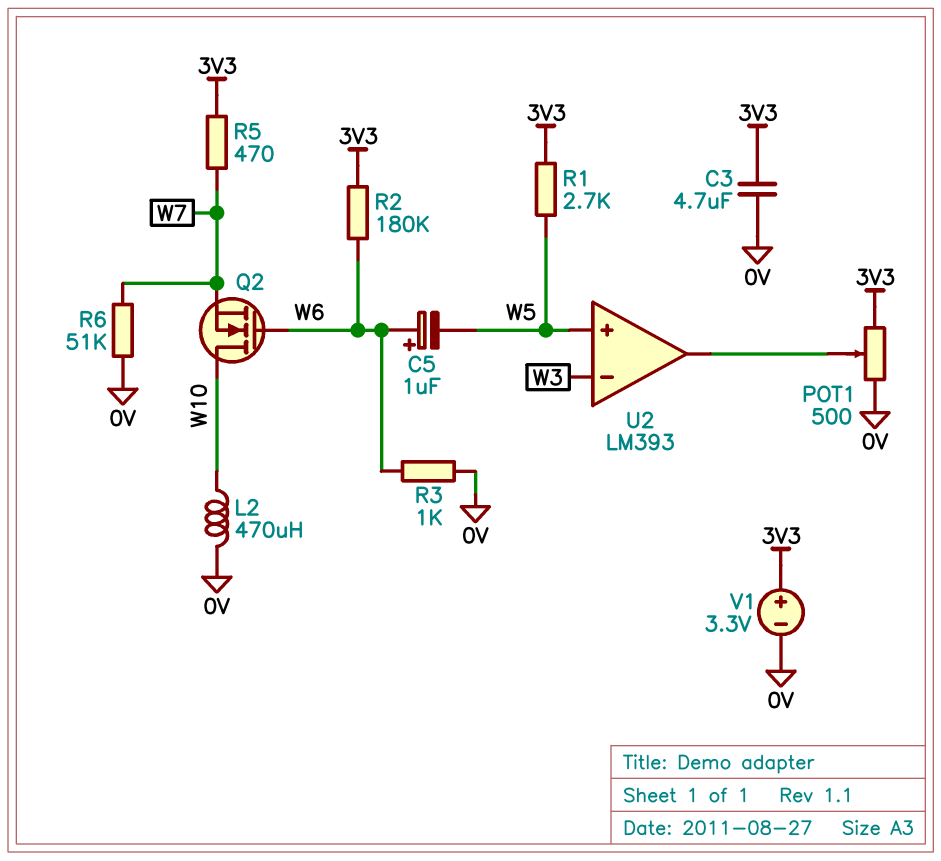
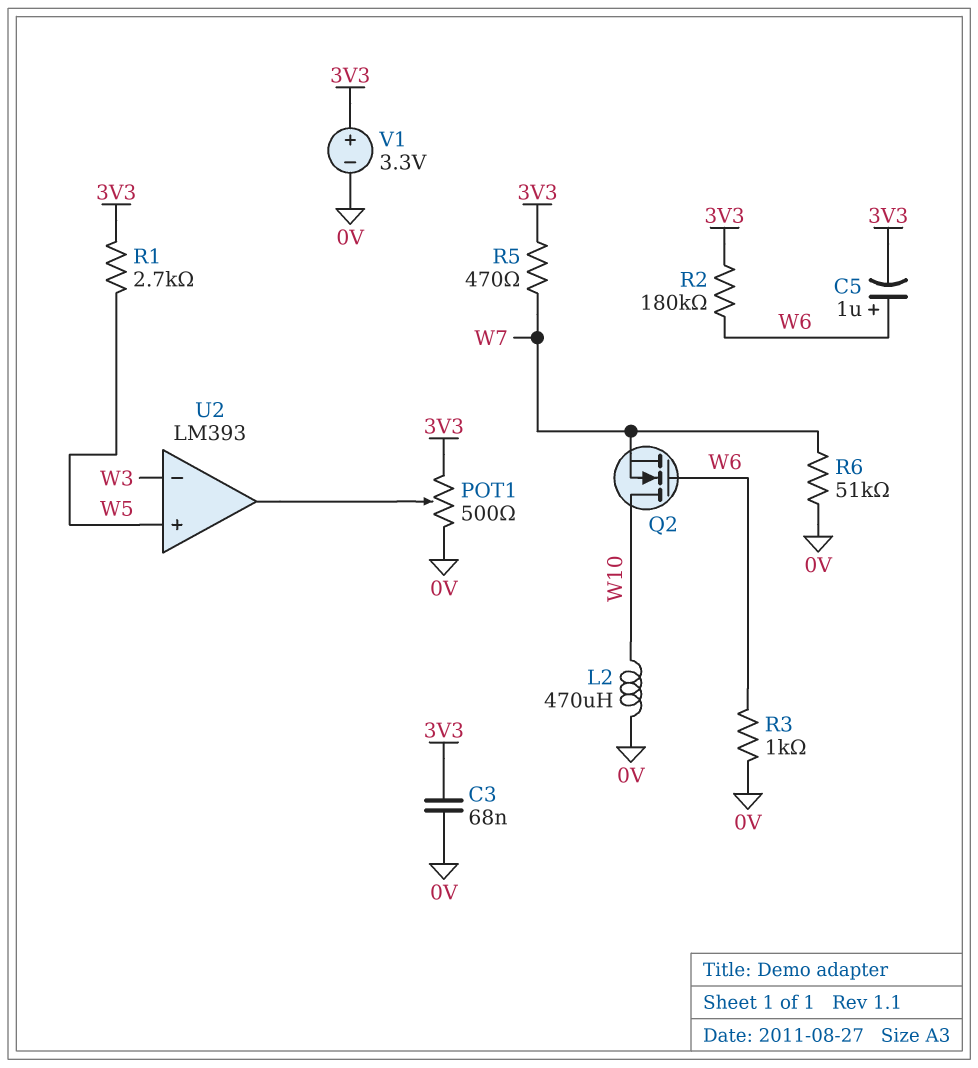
C3: 4.7uF (0V, 3V3) -> 68nF (0V, 3V3)
C5: 1uF (plus W6, minus W5) -> 1uF (plus W6, minus 3V3)

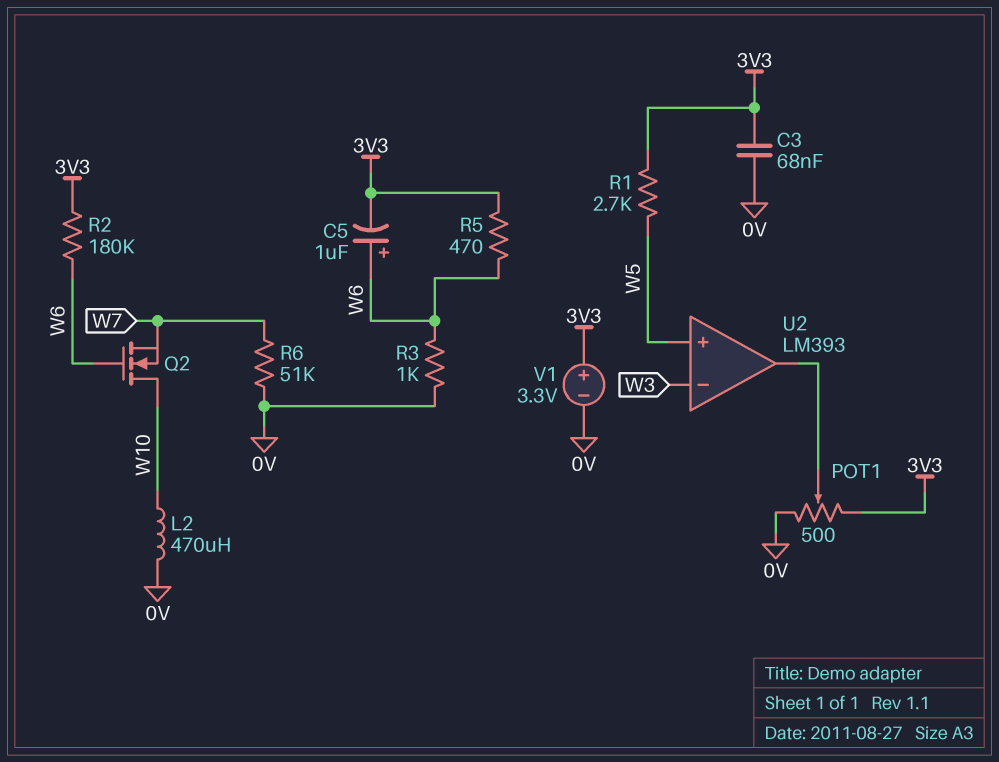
R5: 470 (3V3, W7) -> 470 (3V3, W6)

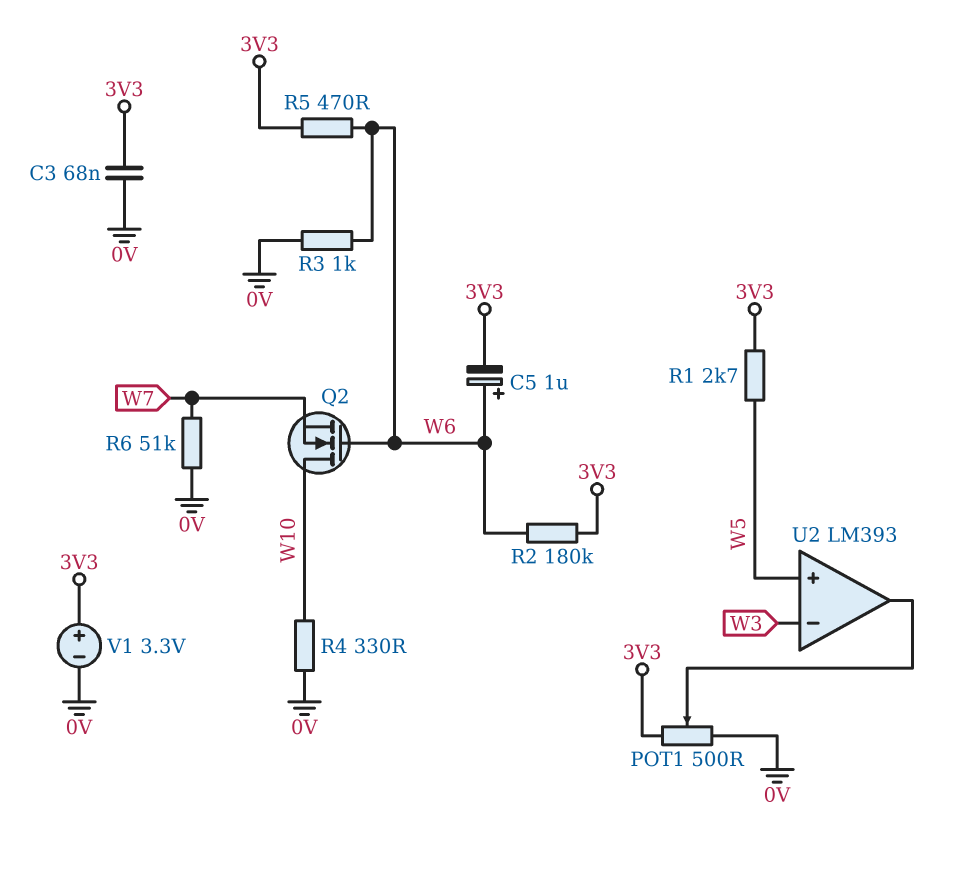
L2: 470uH (0V, W10) -> none
R4: none -> 330 (0V, W10)

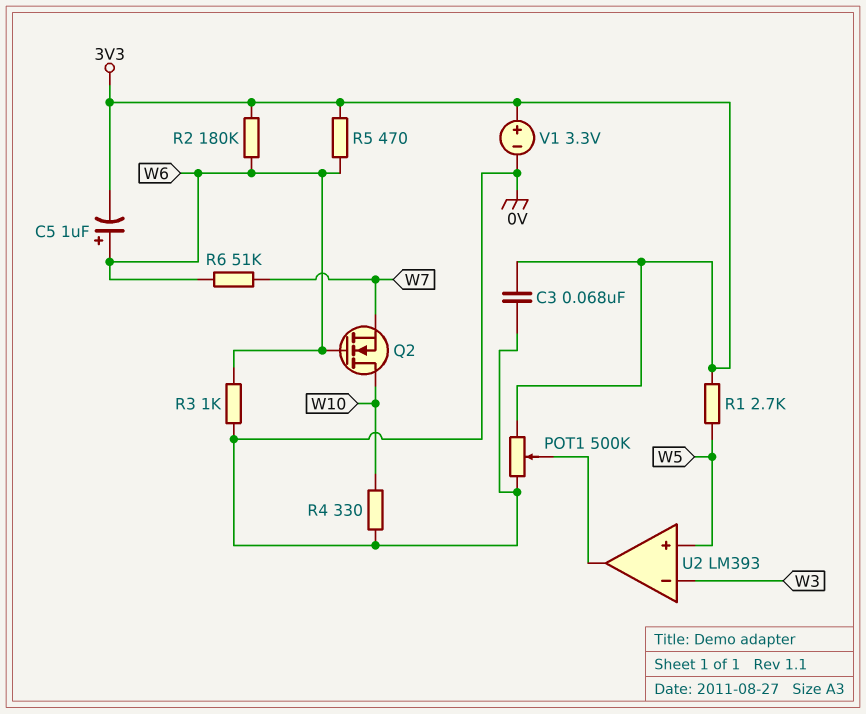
POT1: 500 (0V, 3V3, wiper U2/out) -> 500k (0V, 3V3, wiper U2/out)
R6: 51k (0V, W7) -> 51k (W6, W7)

